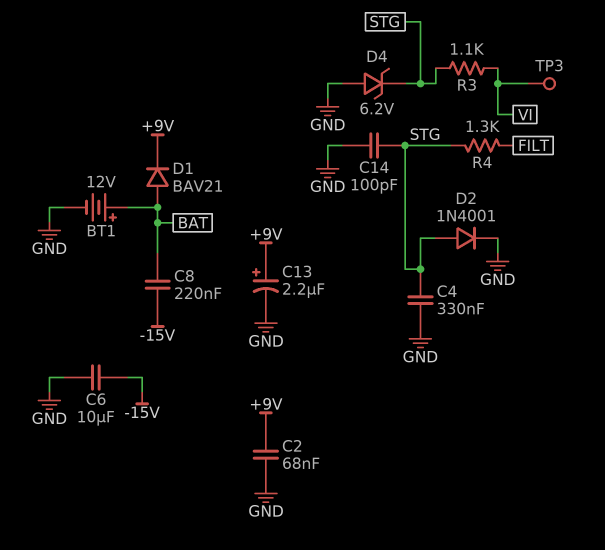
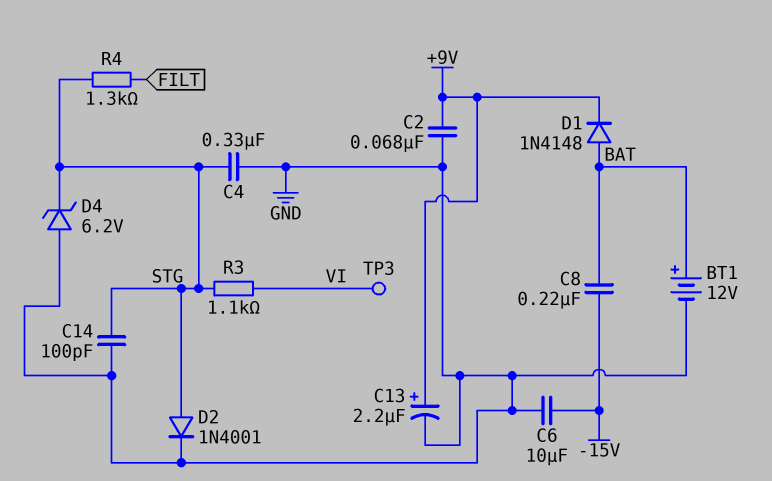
D1: diode BAV21 (A BAT, K +9V) -> diode 1N4148 (A BAT, K +9V)

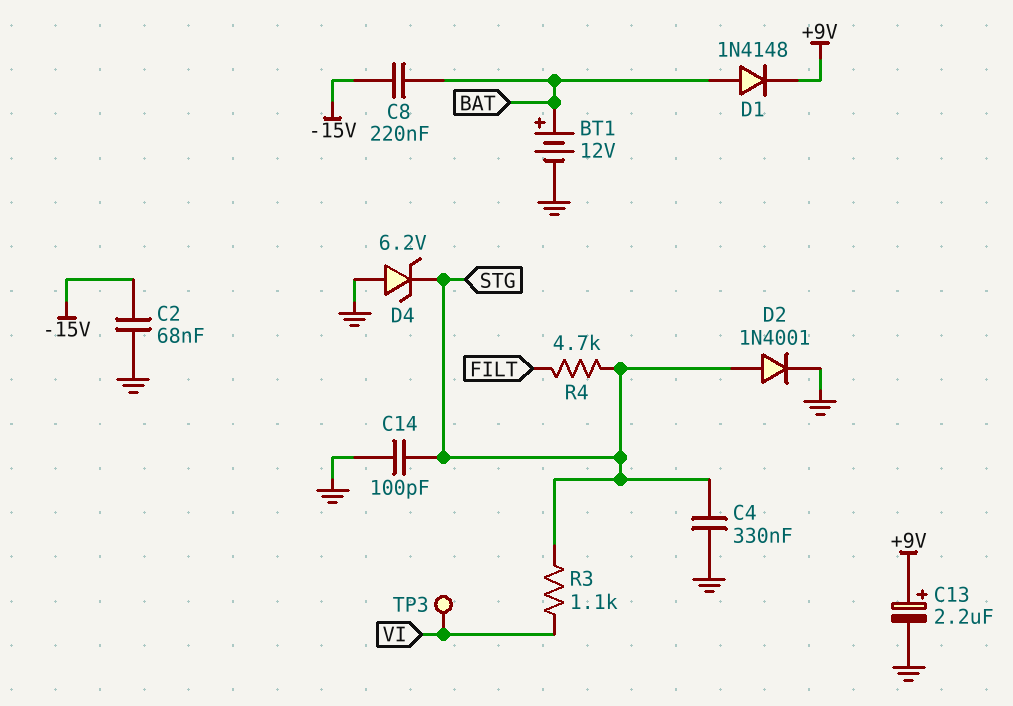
C2: 68nF (+9V, GND) -> 68nF (-15V, GND)
C6: 10uF (-15V, GND) -> none
R4: 1.3k (FILT, STG) -> 4.7k (FILT, STG)

